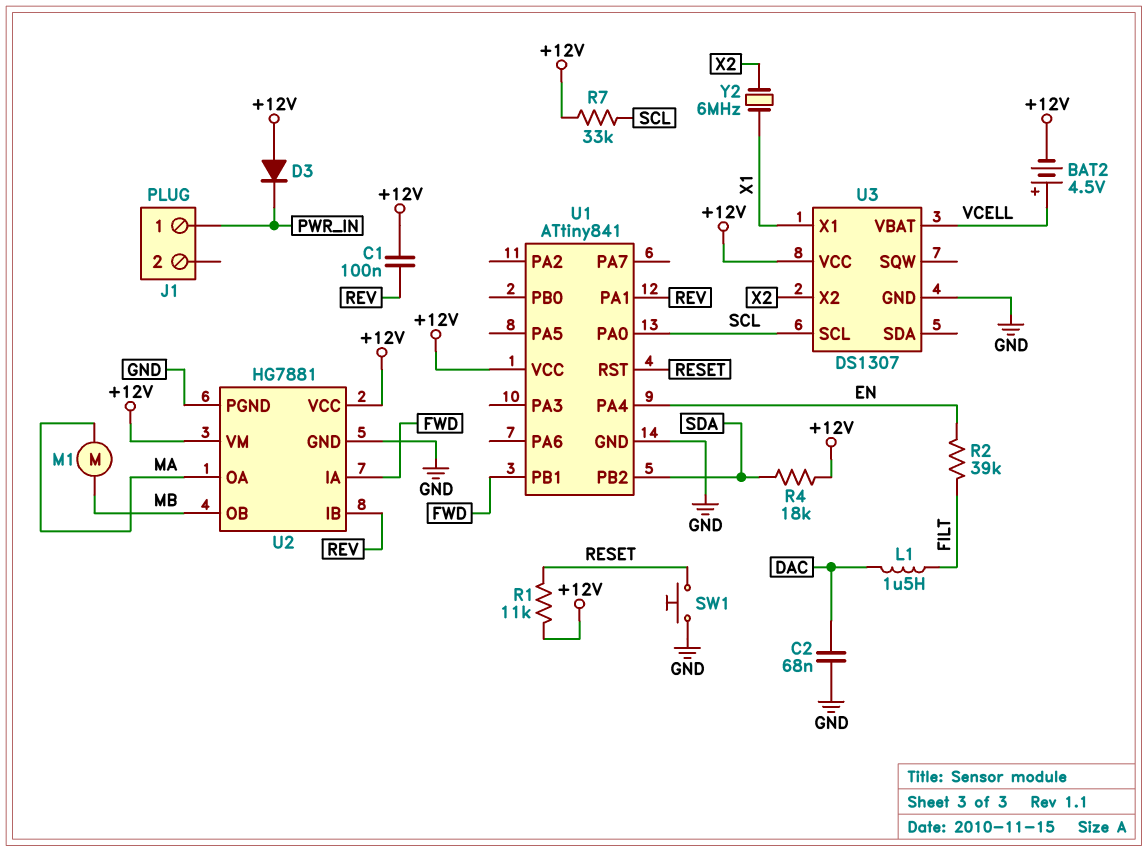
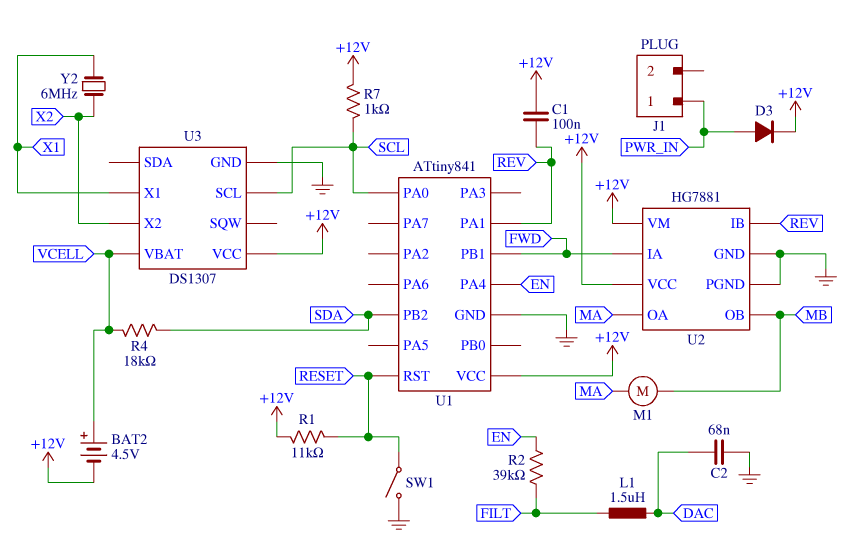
D3: diode (A +12V, K PWR_IN) -> diode (A PWR_IN, K +12V)
R4: 18k (+12V, SDA) -> 18k (SDA, VCELL)
R7: 33k (+12V, SCL) -> 1k (+12V, SCL)
SW1: button (GND, RESET) -> switch (GND, RESET)

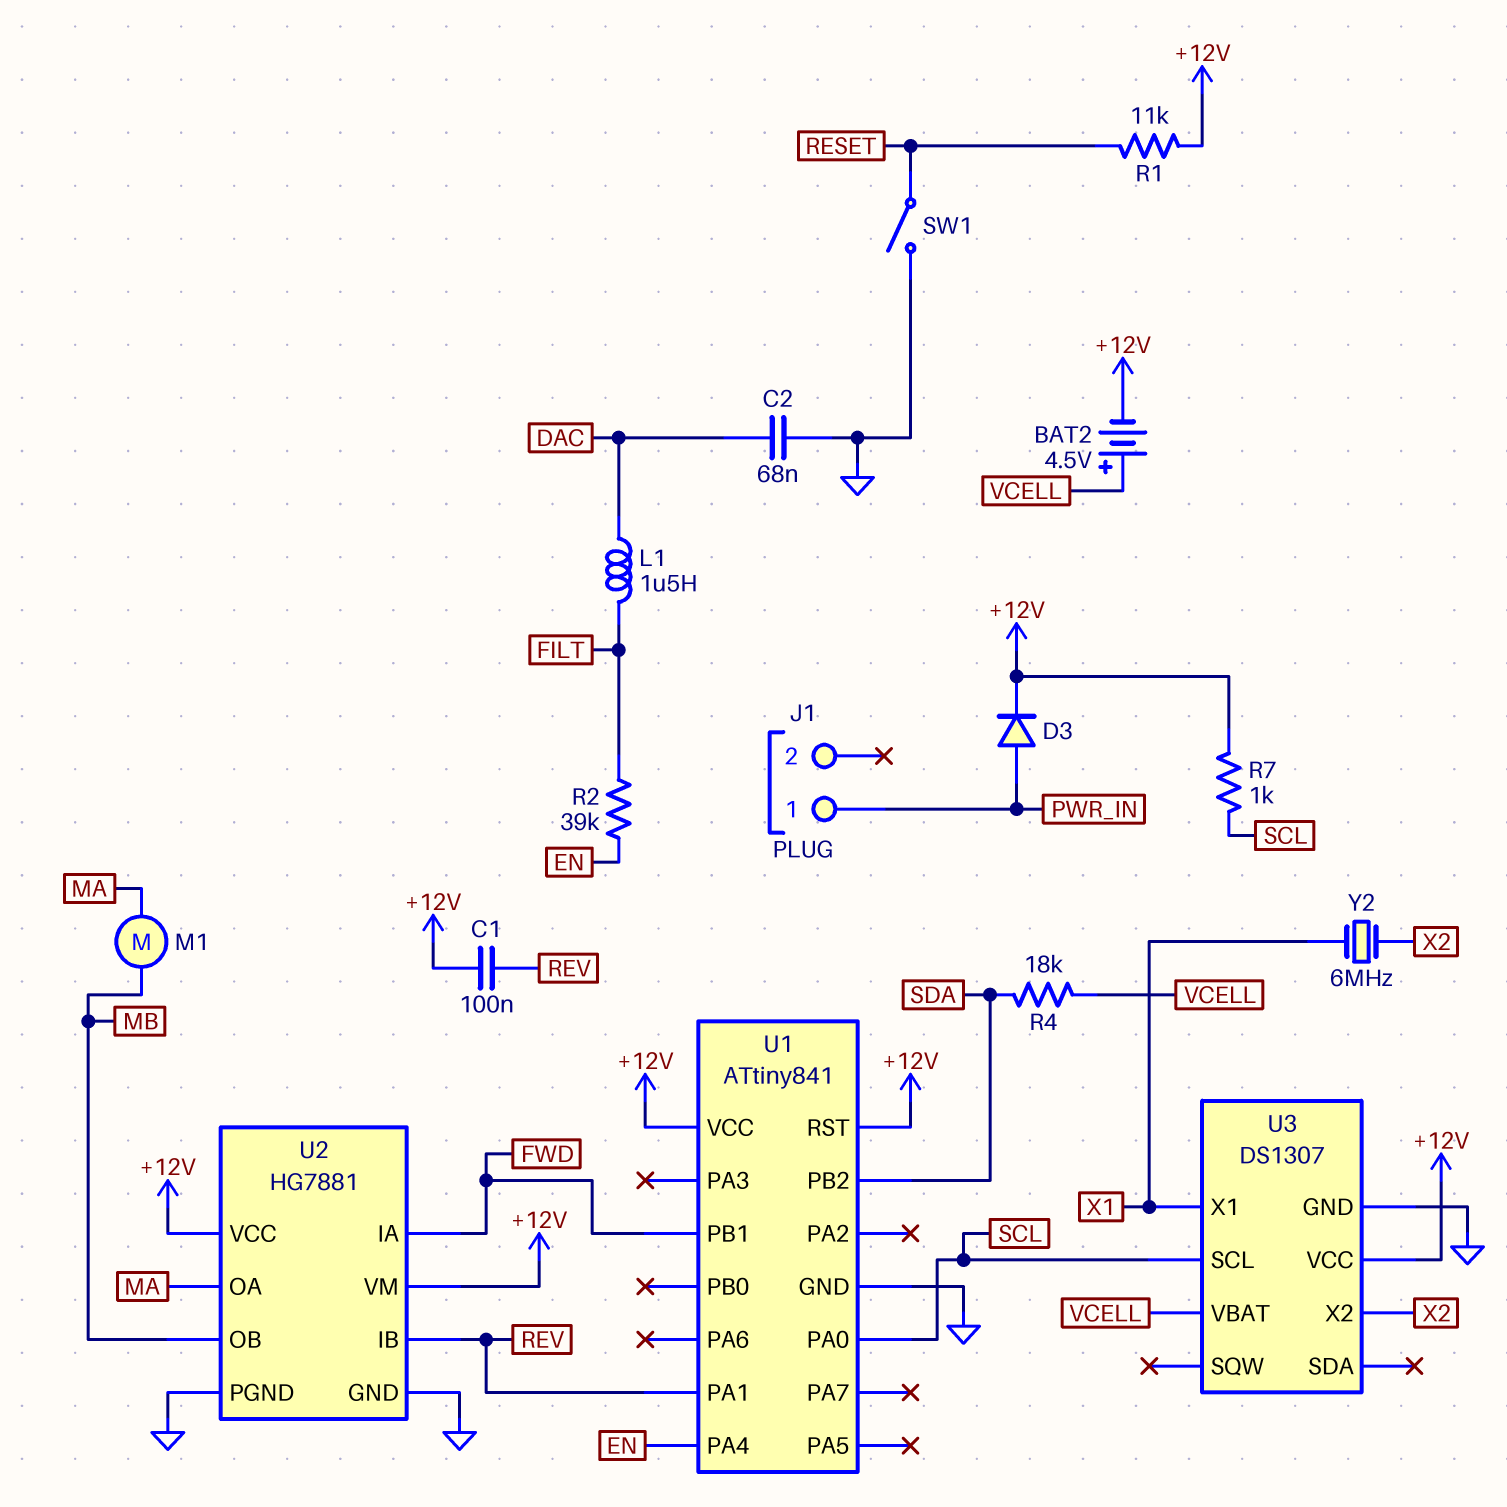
U1 pin RST: RESET -> +12V

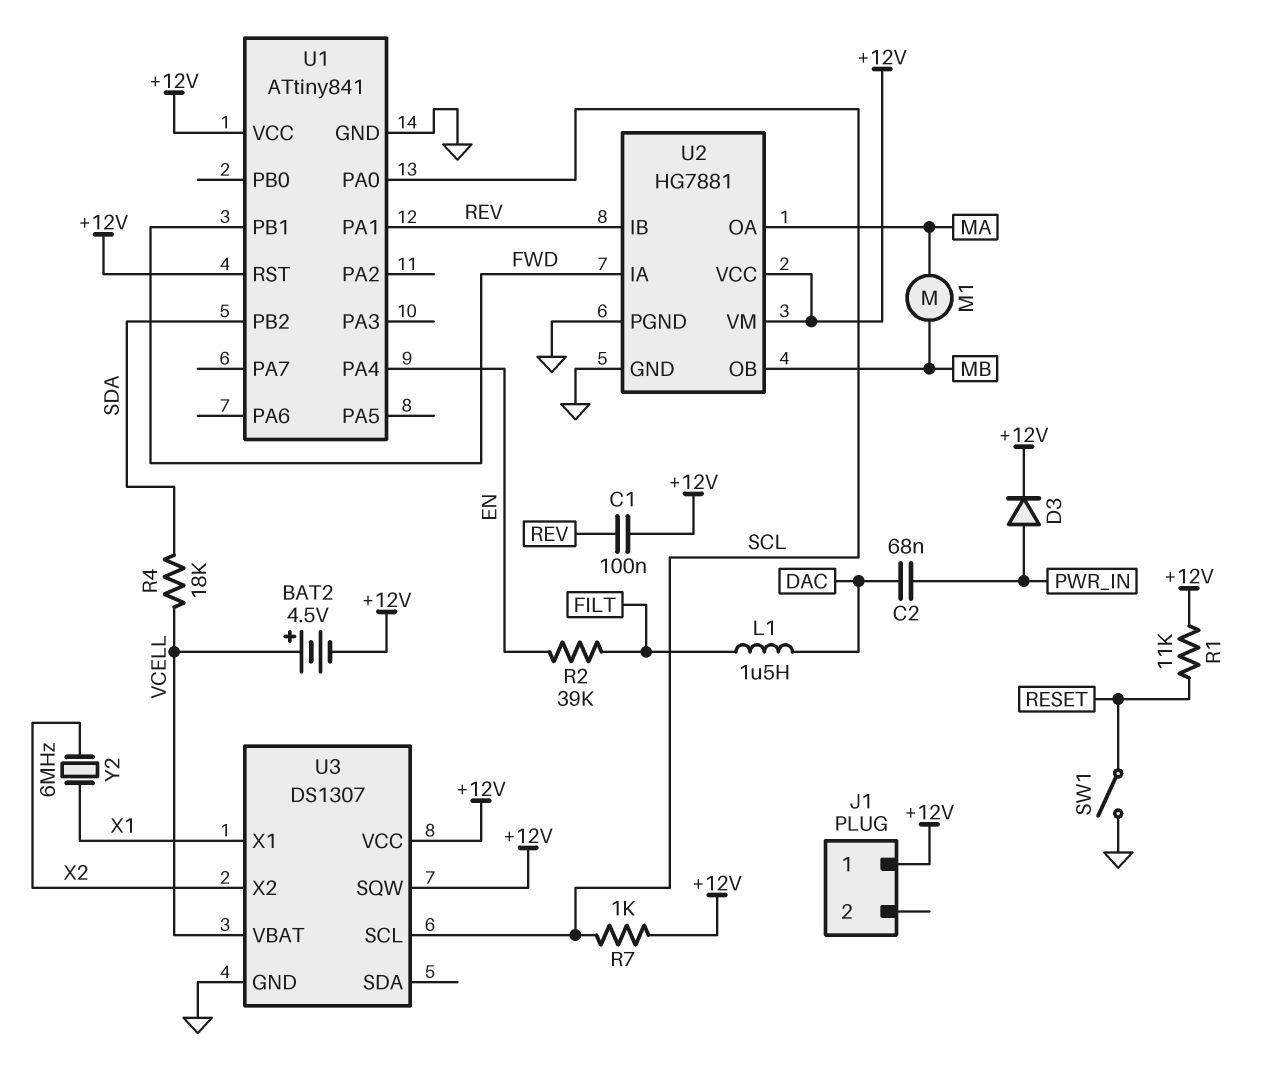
C2: 68nF (DAC, GND) -> 68nF (DAC, PWR_IN)
J1 pin 1: PWR_IN -> +12V
U3 pin SQW: none -> +12V

